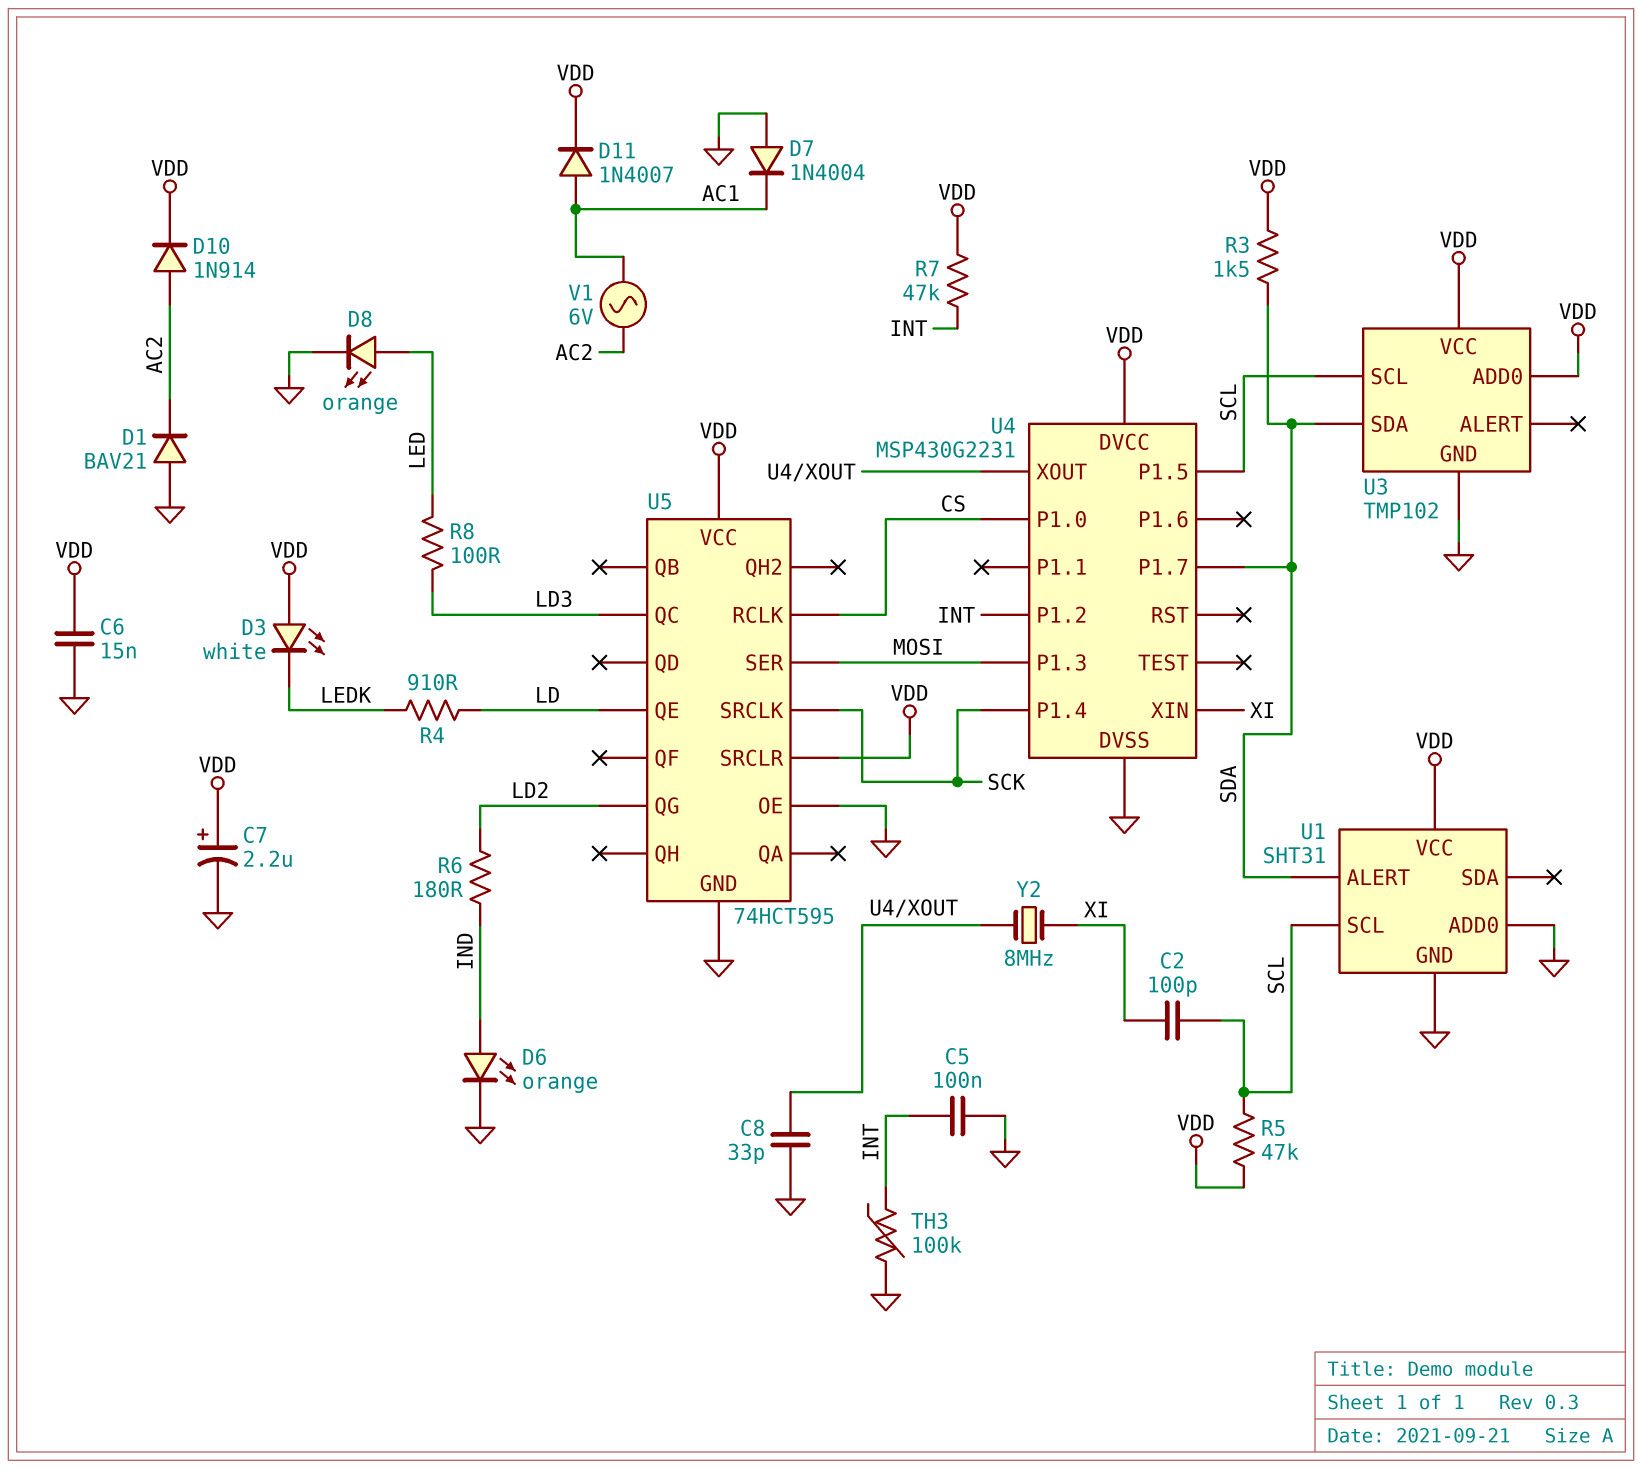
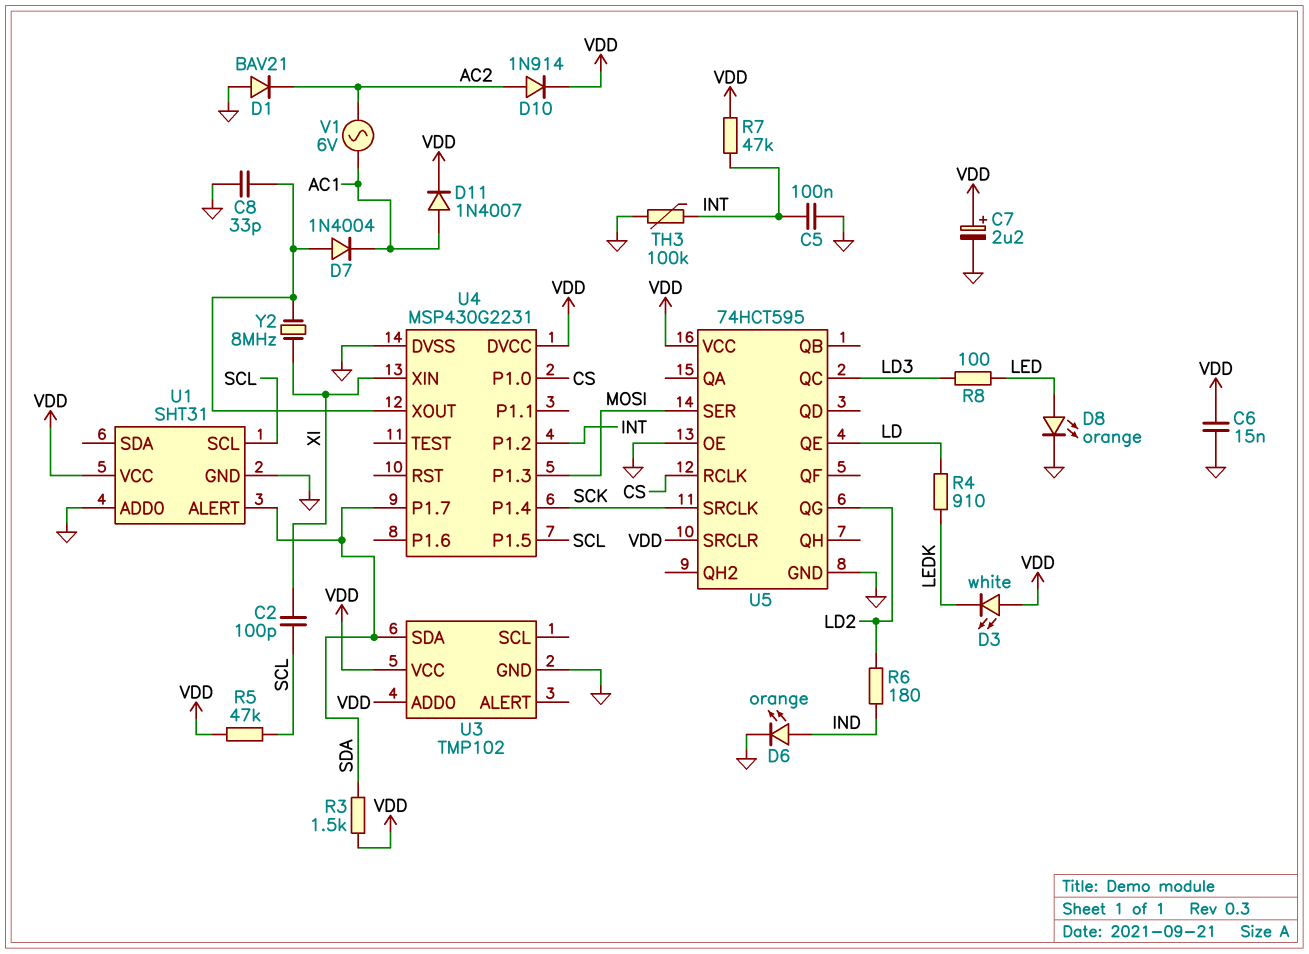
D7: diode 1N4004 (A GND, K AC1) -> diode 1N4004 (A U4/XOUT, K AC1)
U3 pin SCL: SCL -> none

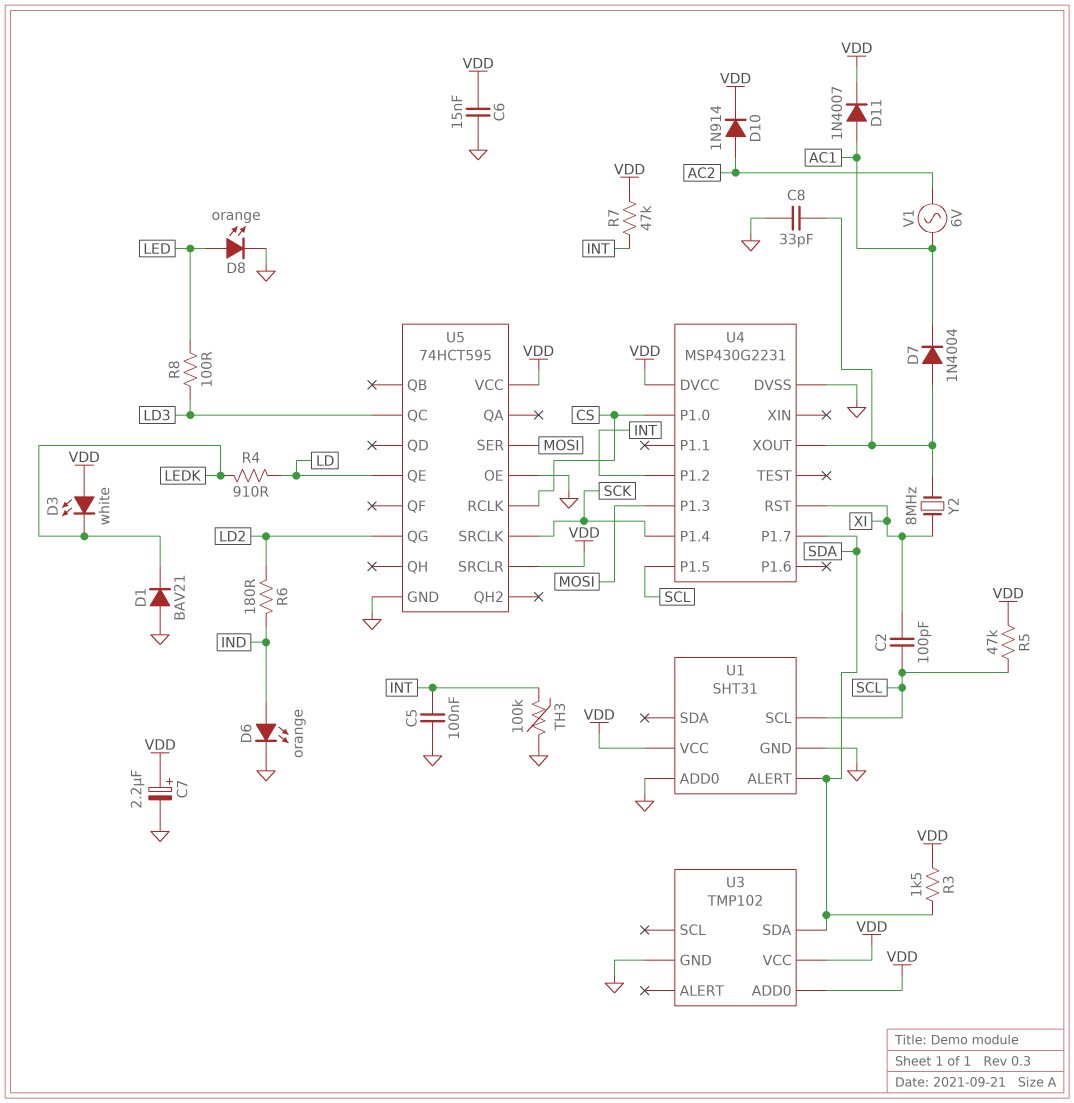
D1: diode BAV21 (A GND, K AC2) -> diode BAV21 (A GND, K LEDK)
U4 pin RST: none -> XI
U4 pin XIN: XI -> none

